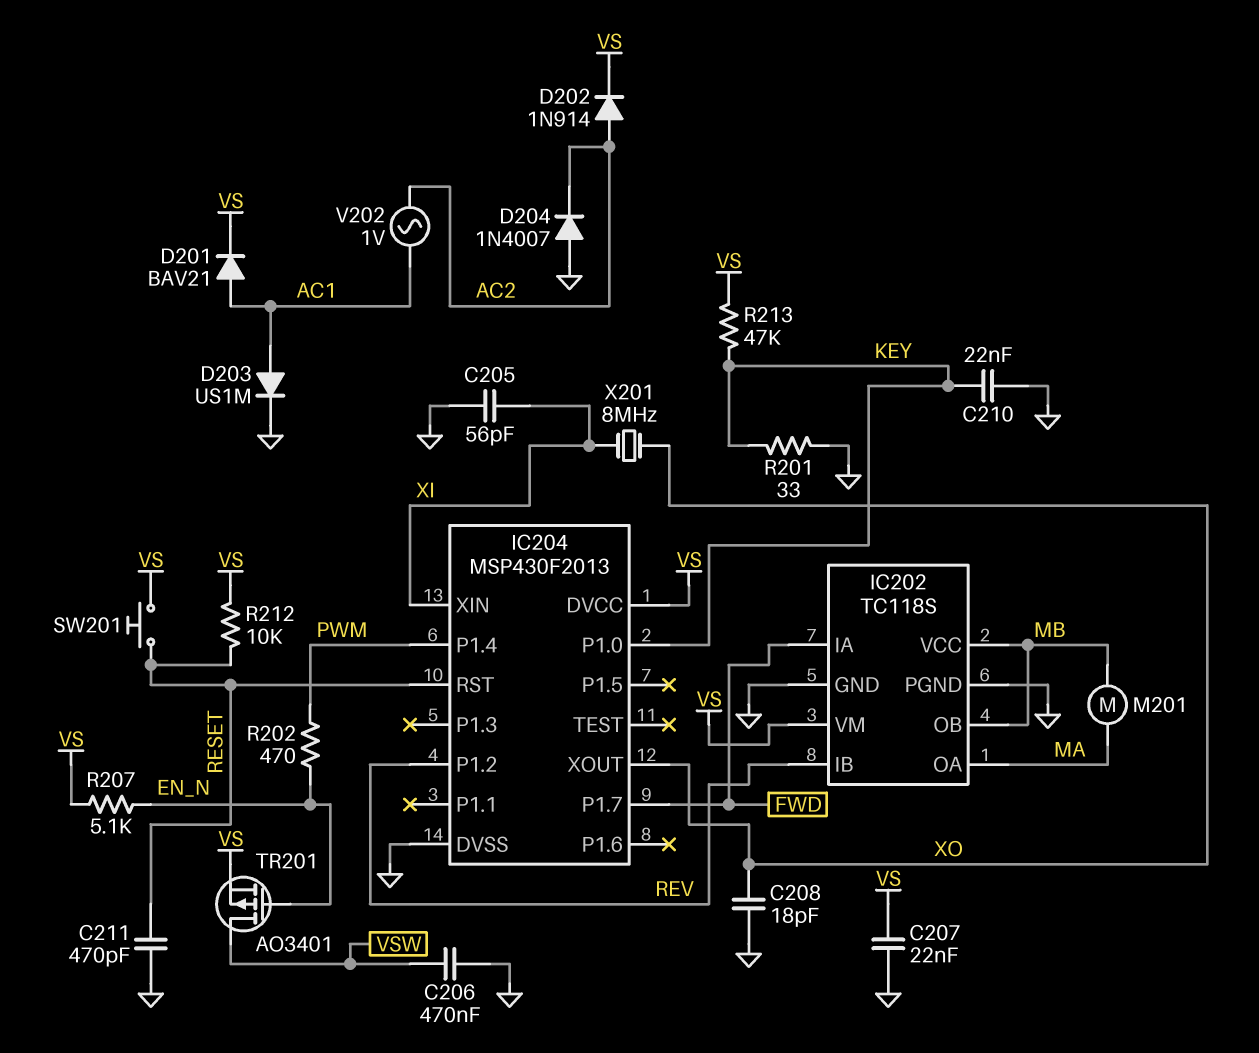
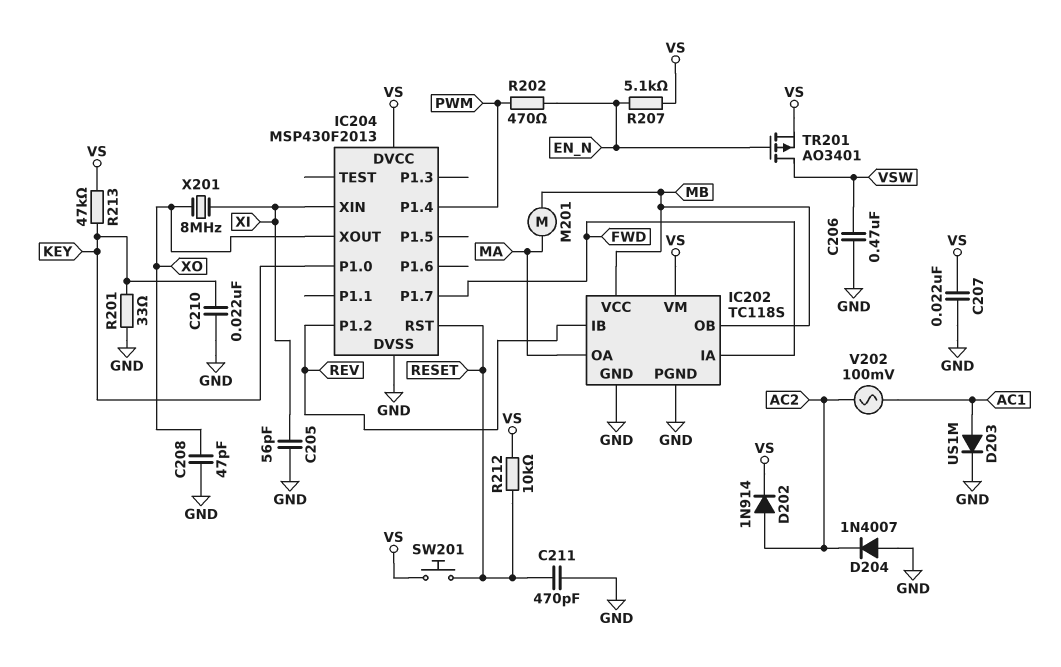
C208: 18pF (GND, XO) -> 47pF (GND, XO)
D201: diode BAV21 (A AC1, K VS) -> none
V202: AC 1V (AC1, AC2) -> AC 100mV (AC1, AC2)

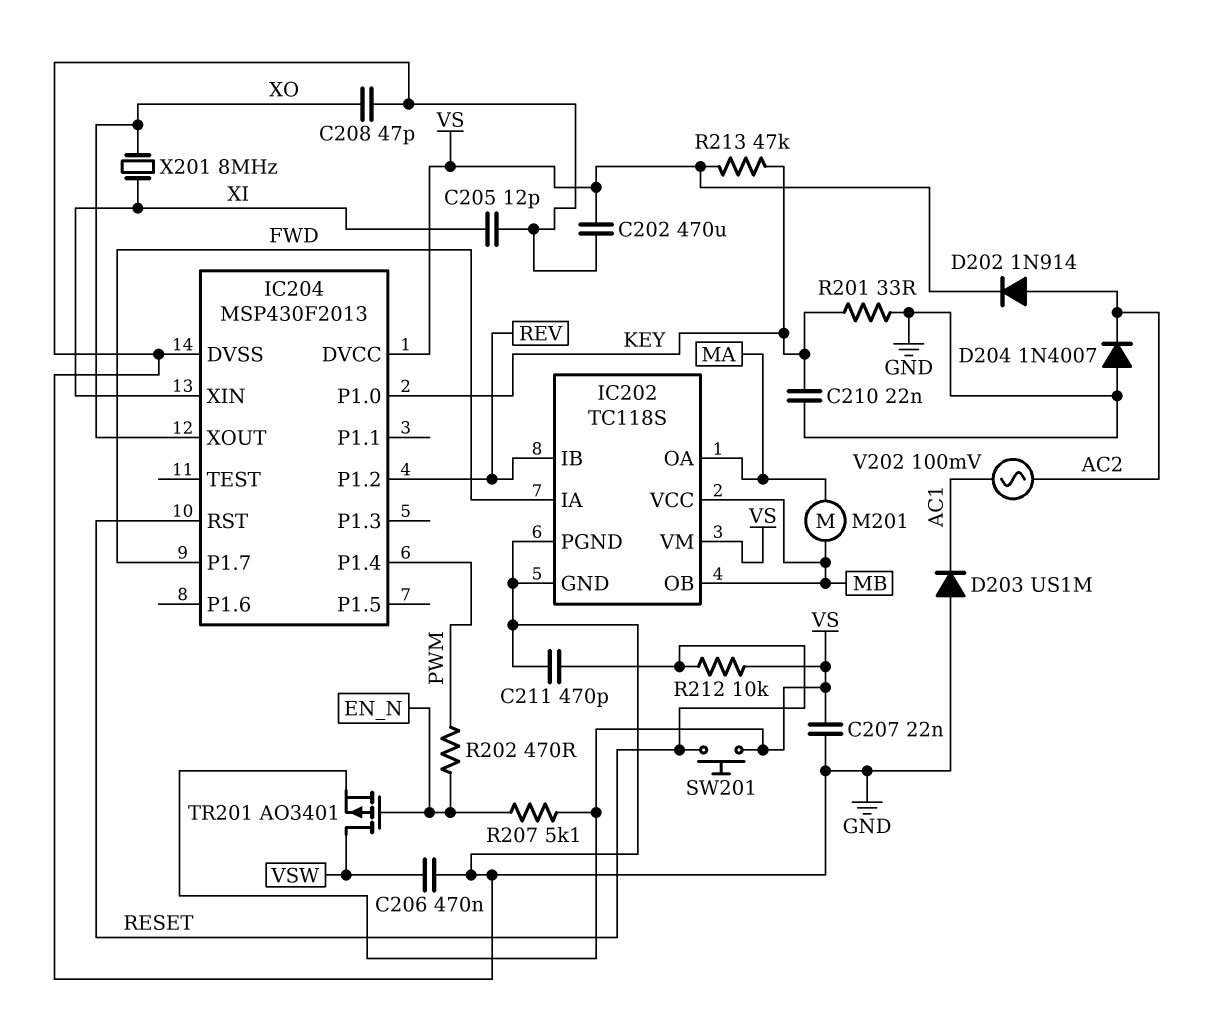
C202: none -> 470uF (GND, VS)
C205: 56pF (GND, XI) -> 12pF (GND, XI)
D203: diode US1M (A AC1, K GND) -> diode US1M (A GND, K AC1)

